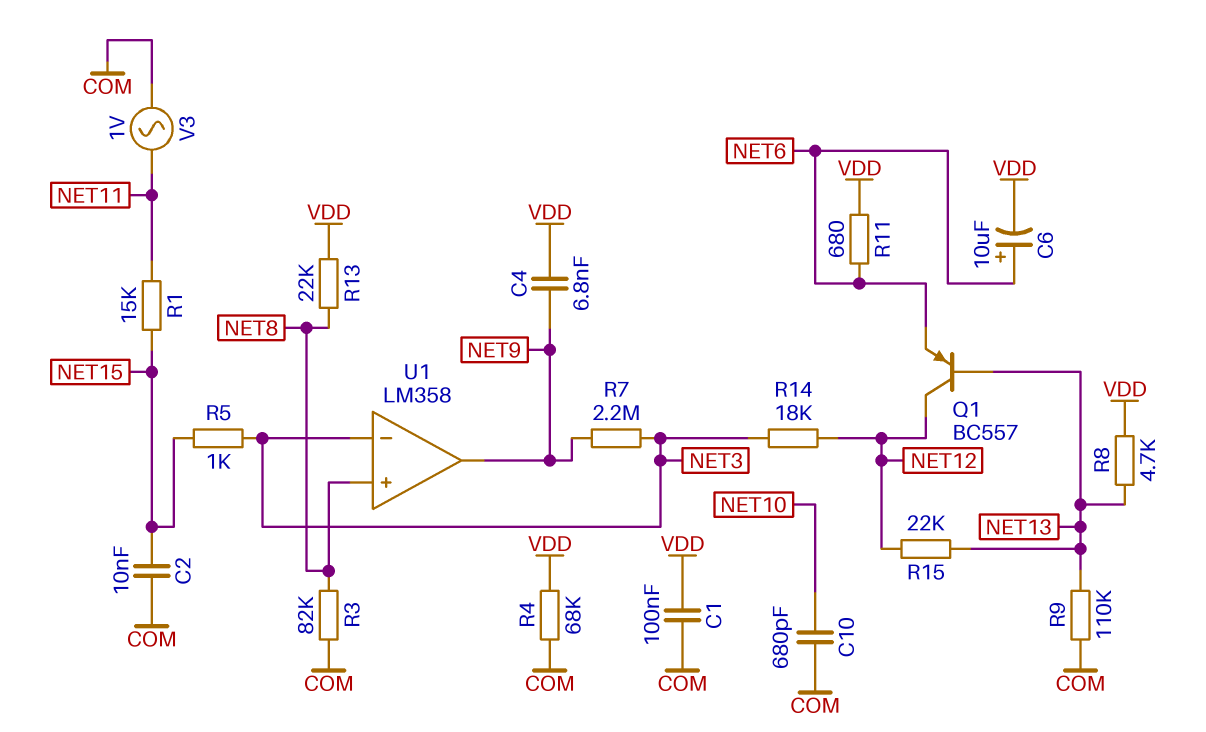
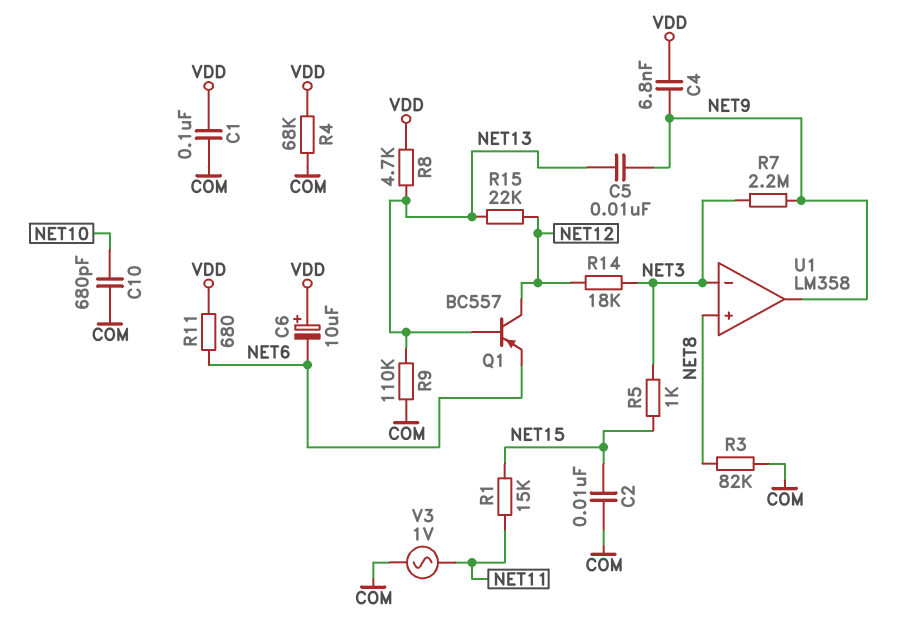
C5: none -> 10nF (NET9, NET13)
C6: 10uF (plus NET6, minus VDD) -> 10uF (plus VDD, minus NET6)
R13: 22k (NET8, VDD) -> none

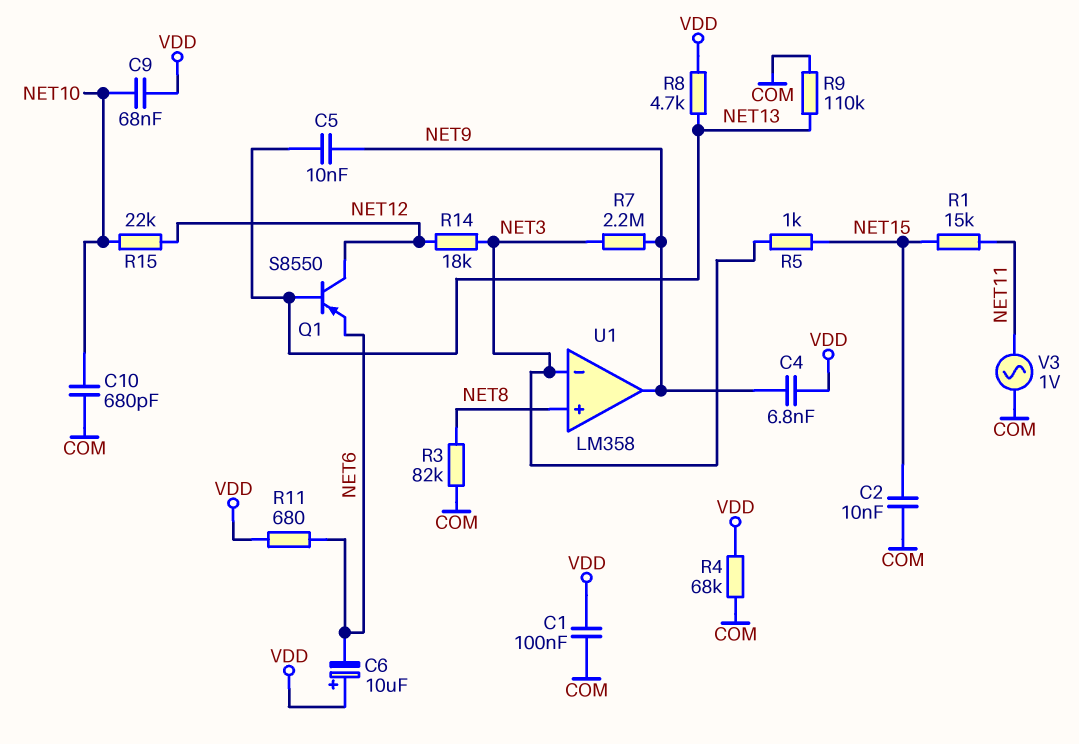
C9: none -> 68nF (NET10, VDD)
Q1: PNP BC557 (B NET13, C NET12, E NET6) -> PNP S8550 (B NET13, C NET12, E NET6)
R15: 22k (NET12, NET13) -> 22k (NET10, NET12)

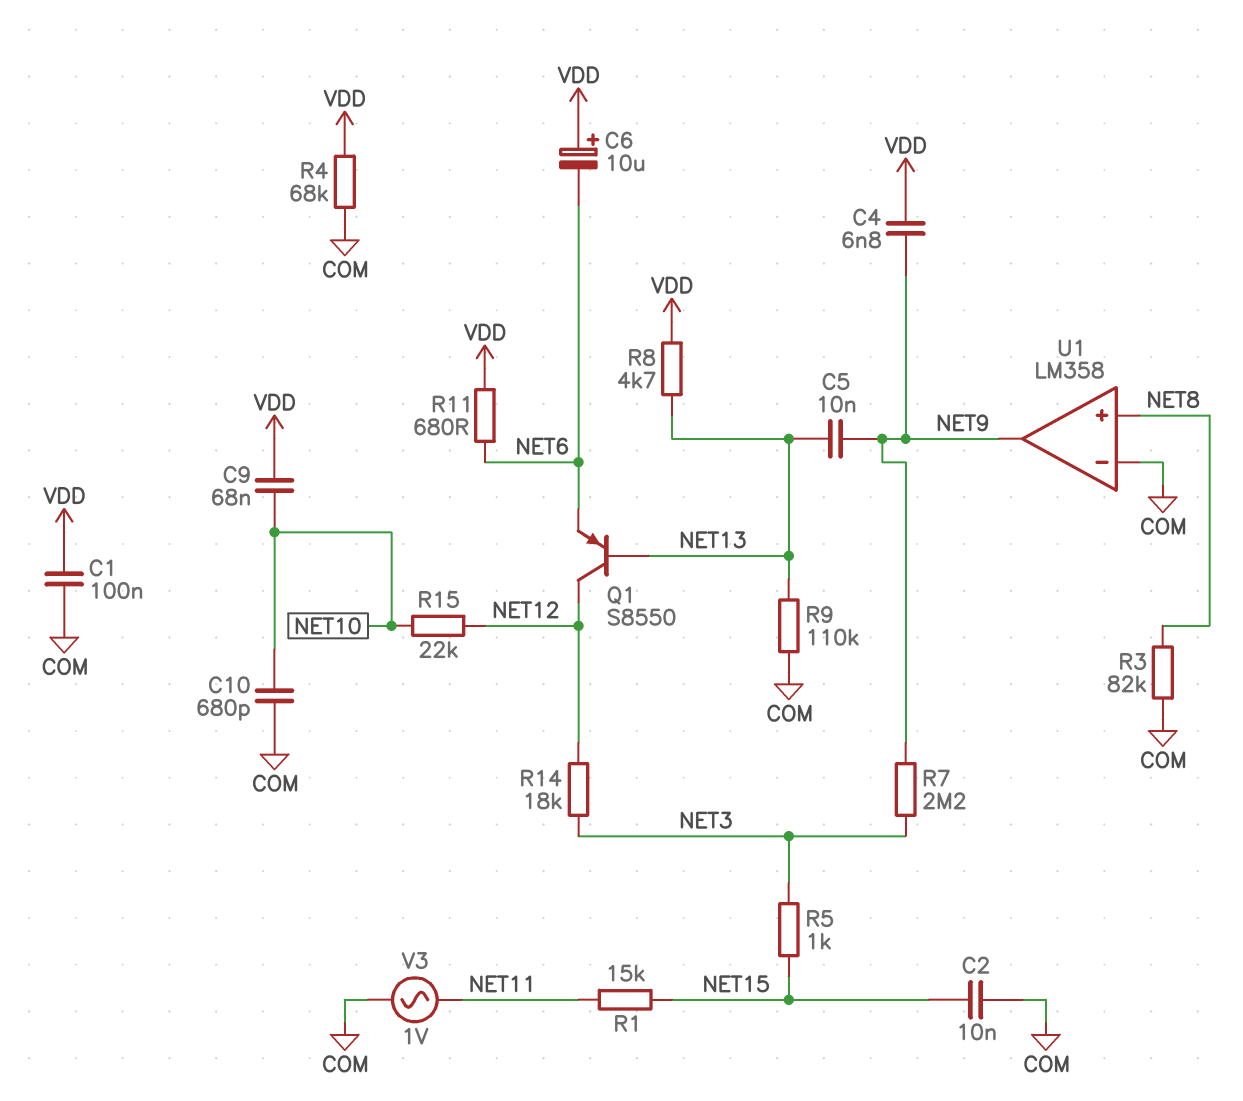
U1 pin in-: NET3 -> COM

